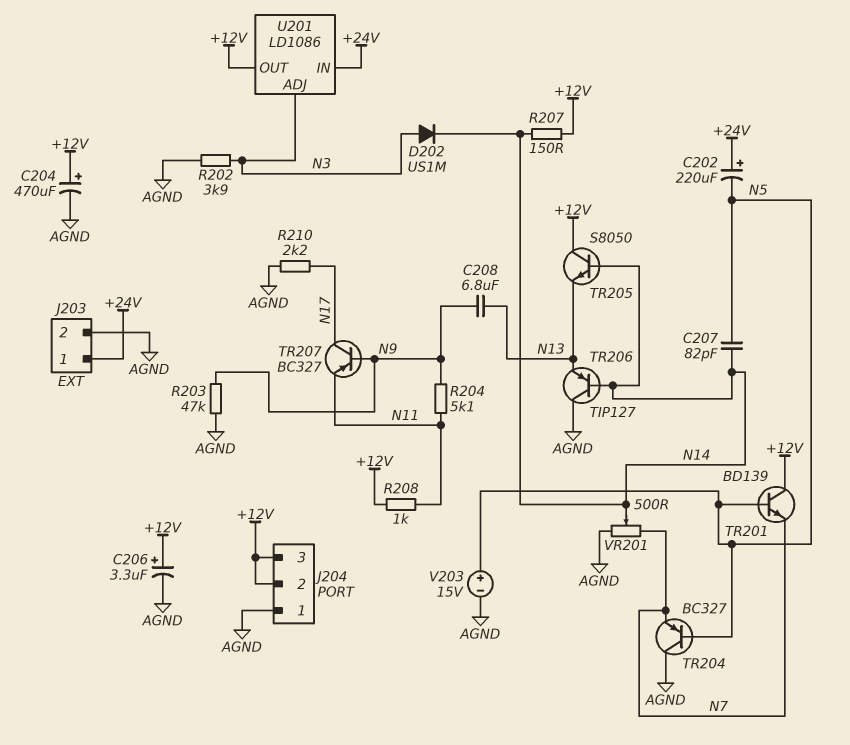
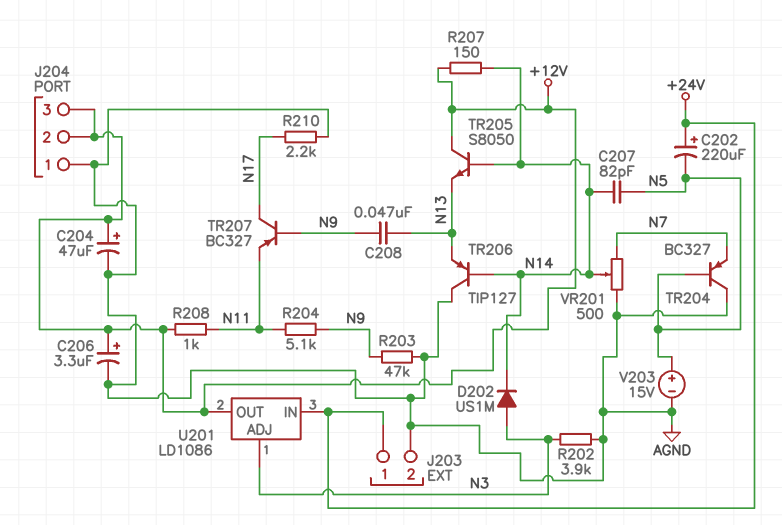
C204: 470uF (plus +12V, minus AGND) -> 47uF (plus +12V, minus AGND)
C208: 6.8uF (N9, N13) -> 47nF (N9, N13)
TR201: NPN BD139 (B N5, C +12V, E N7) -> none

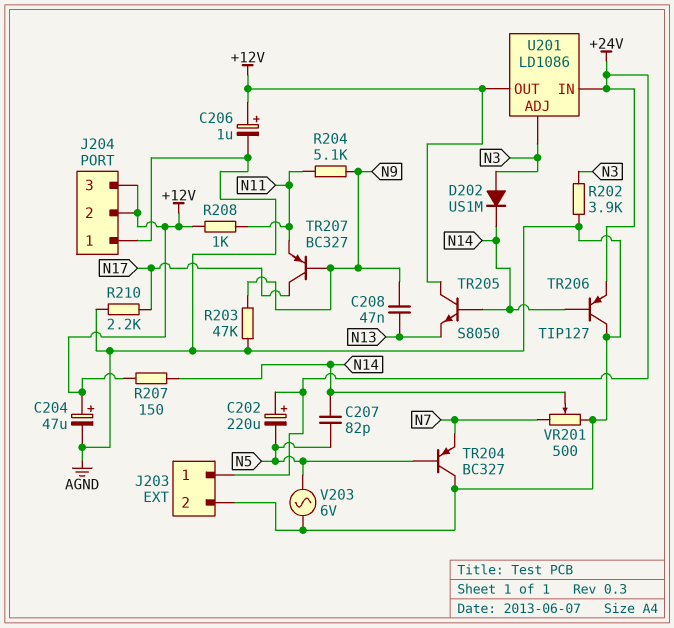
C206: 3.3uF (plus +12V, minus AGND) -> 1uF (plus +12V, minus AGND)
TR206: PNP TIP127 (B N14, C AGND, E N13) -> PNP TIP127 (B N14, C AGND, E +24V)
V203: 15V (plus N5, minus AGND) -> AC 6V (AGND, N5)

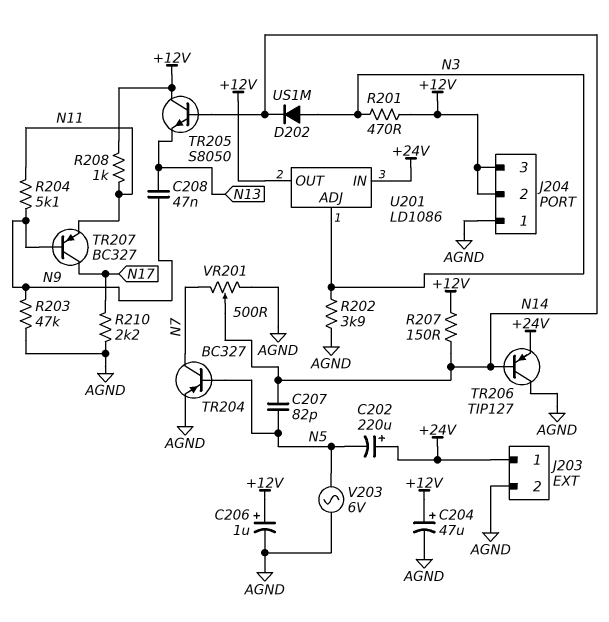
R201: none -> 470 (+12V, N3)
TR204: PNP BC327 (B N5, C AGND, E N7) -> PNP BC327 (B N5, C N7, E AGND)

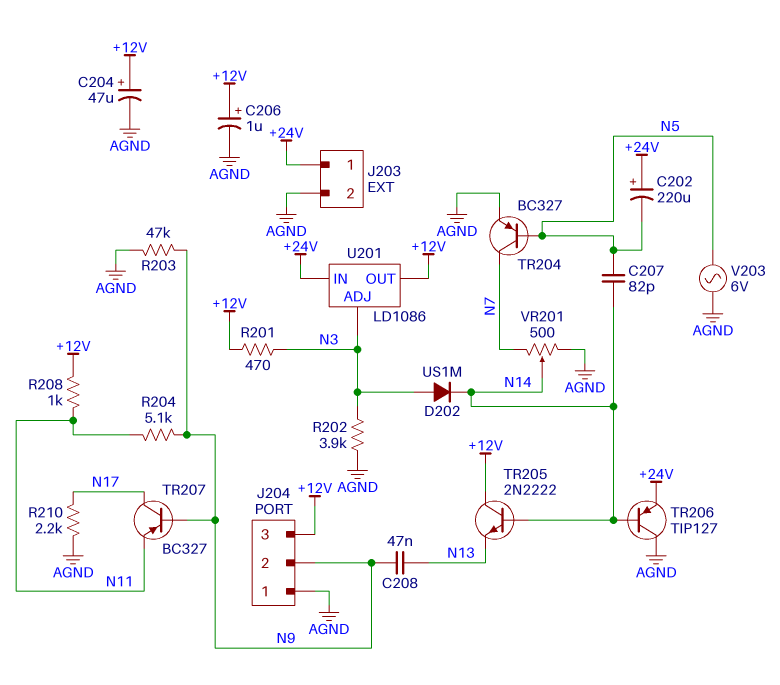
J204 pin 2: +12V -> N9
R207: 150 (+12V, N14) -> none
TR205: NPN S8050 (B N14, C +12V, E N13) -> NPN 2N2222 (B N14, C +12V, E N13)

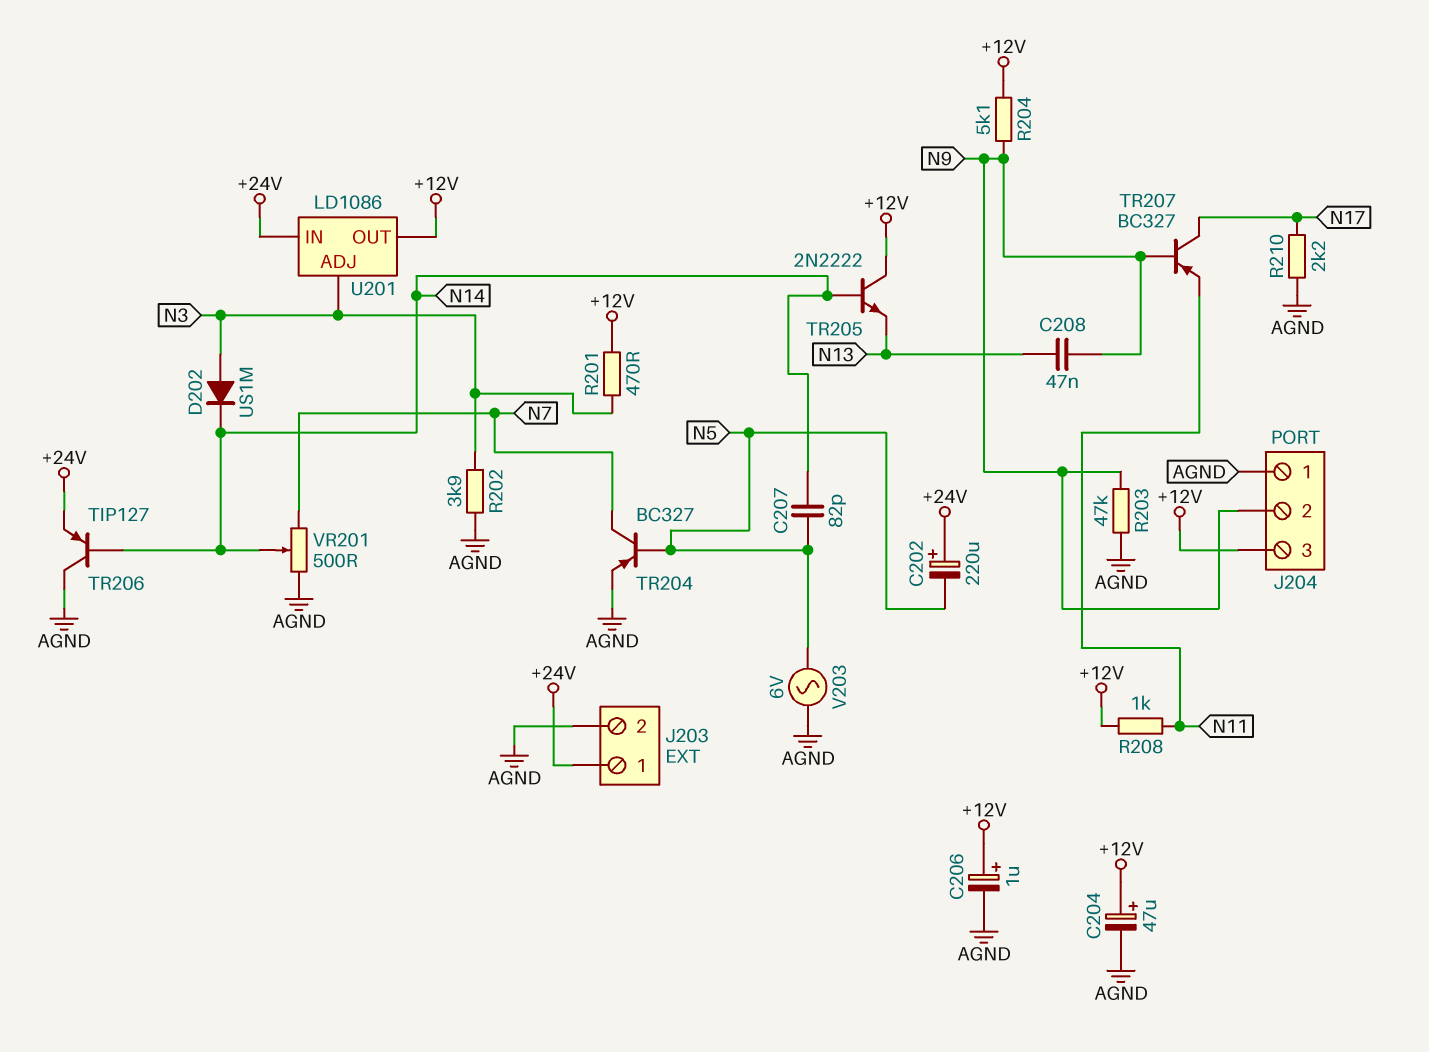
R204: 5.1k (N9, N11) -> 5.1k (+12V, N9)

